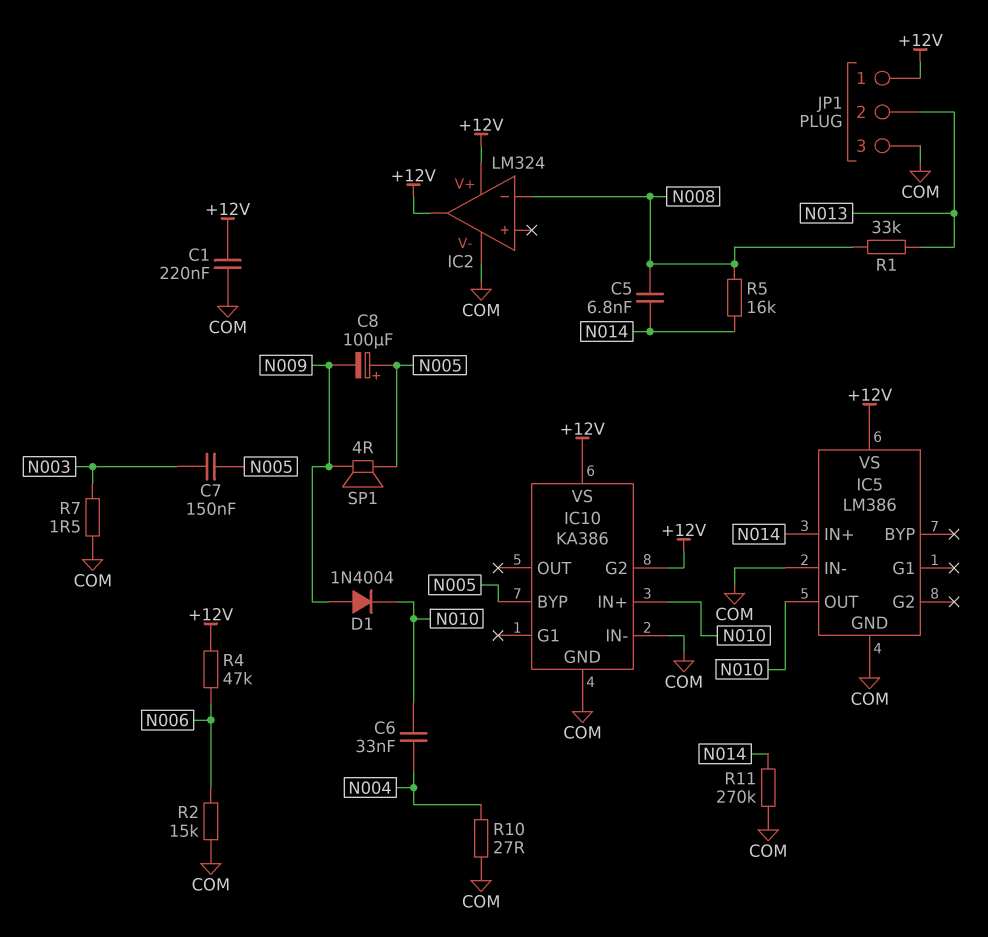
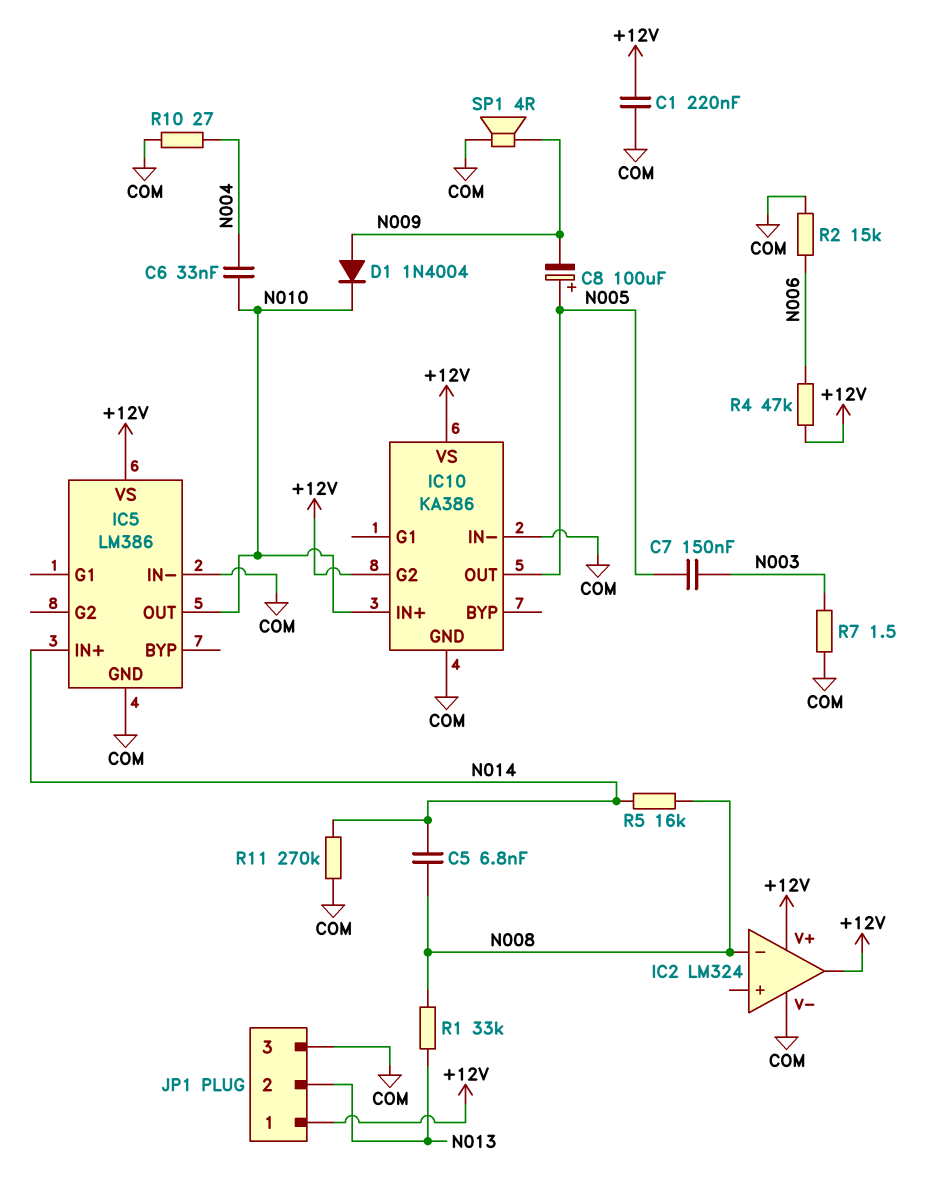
IC10 pin BYP: N005 -> none
IC10 pin OUT: none -> N005
SP1: speaker 4R (N005, N009) -> speaker 4R (COM, N009)

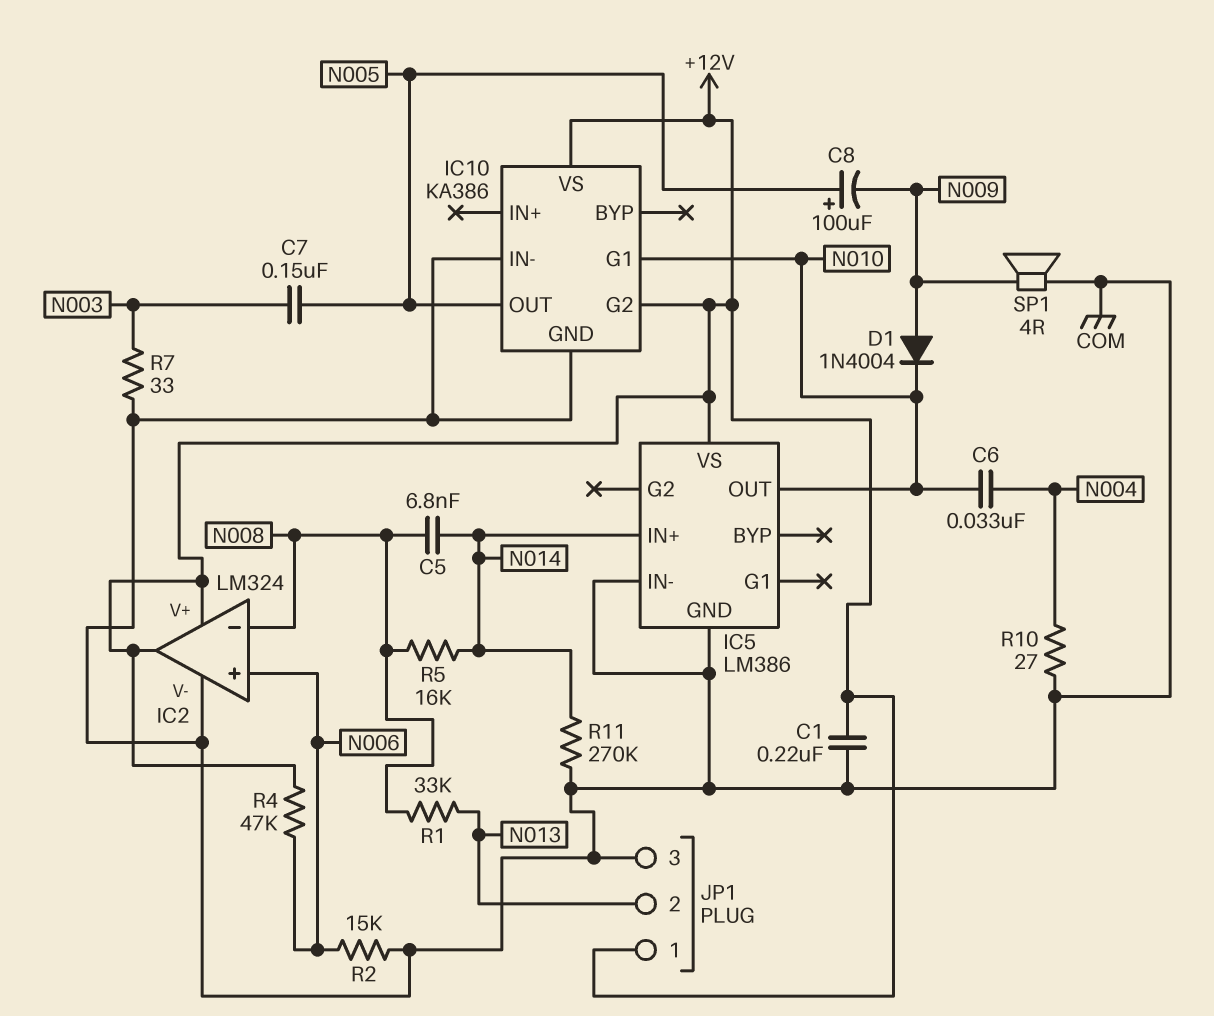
IC2 pin in+: none -> N006
IC10 pin G1: none -> N010
IC10 pin IN+: N010 -> none
R7: 1.5 (COM, N003) -> 33 (COM, N003)

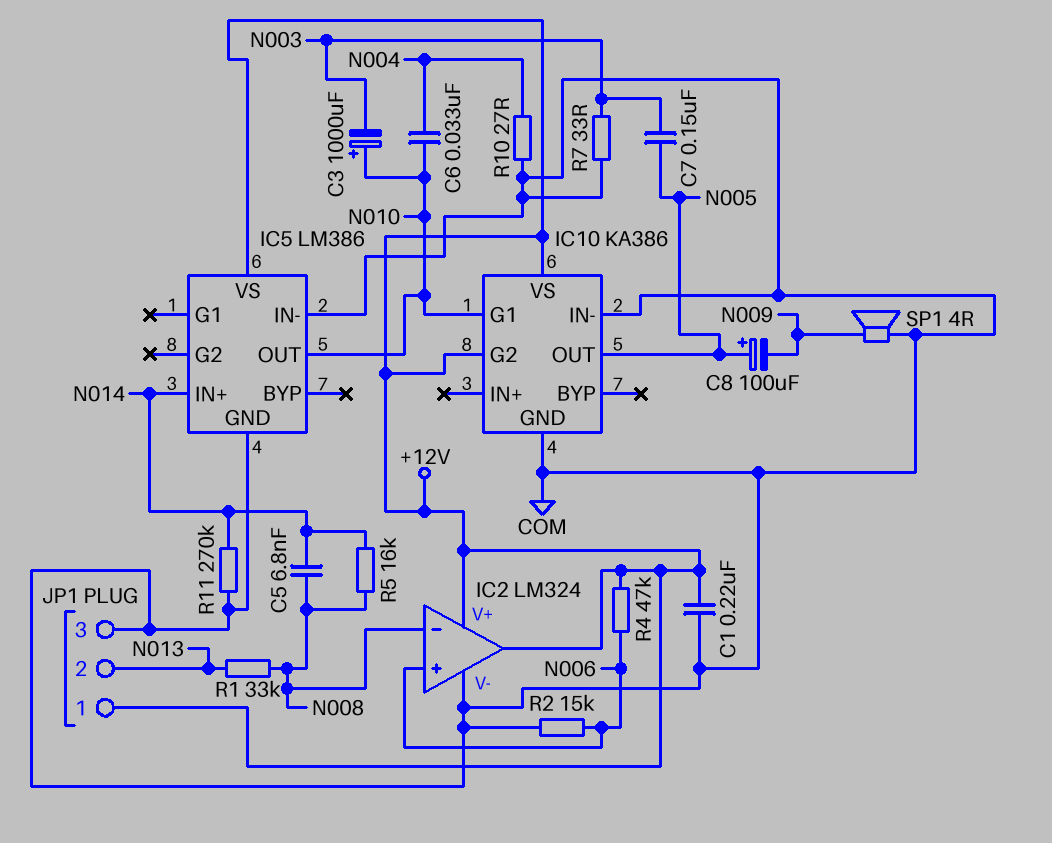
C3: none -> 1000uF (plus N010, minus N003)
D1: diode 1N4004 (A N009, K N010) -> none

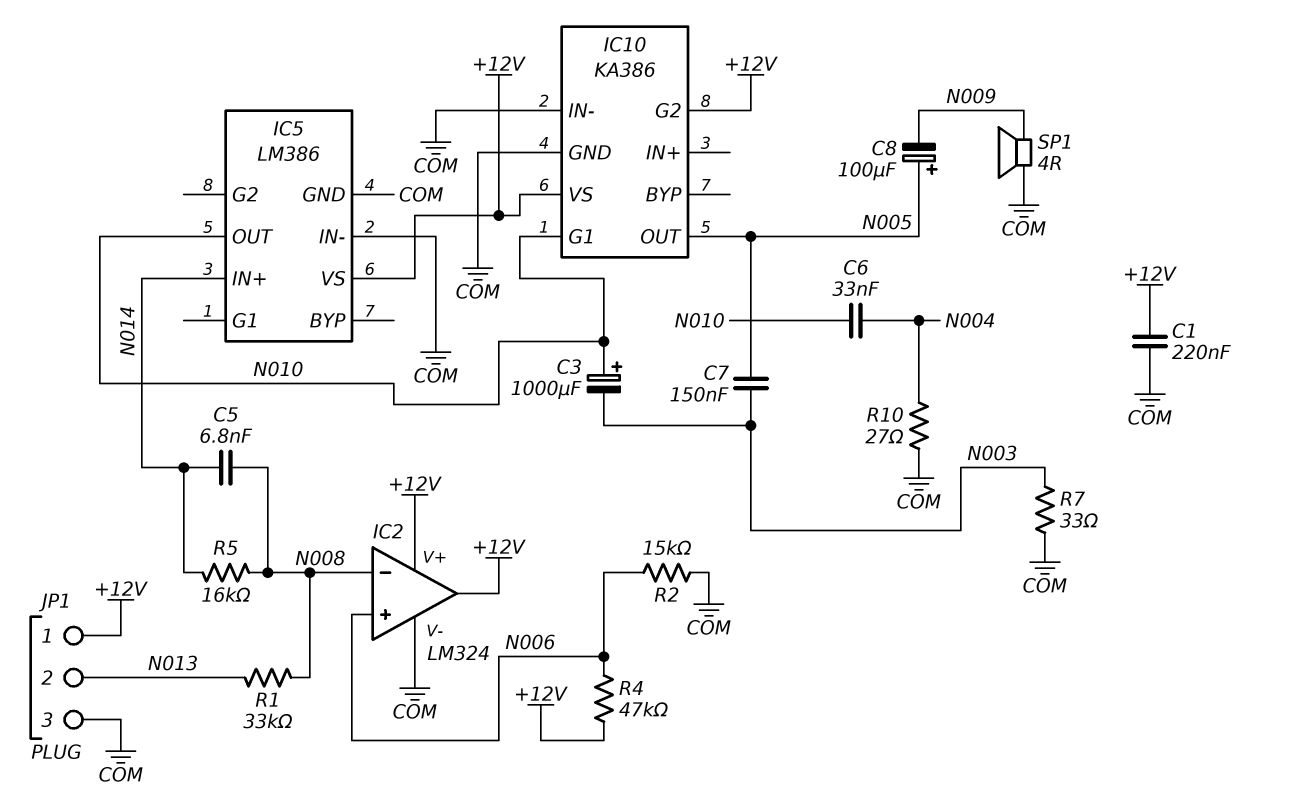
R11: 270k (COM, N014) -> none

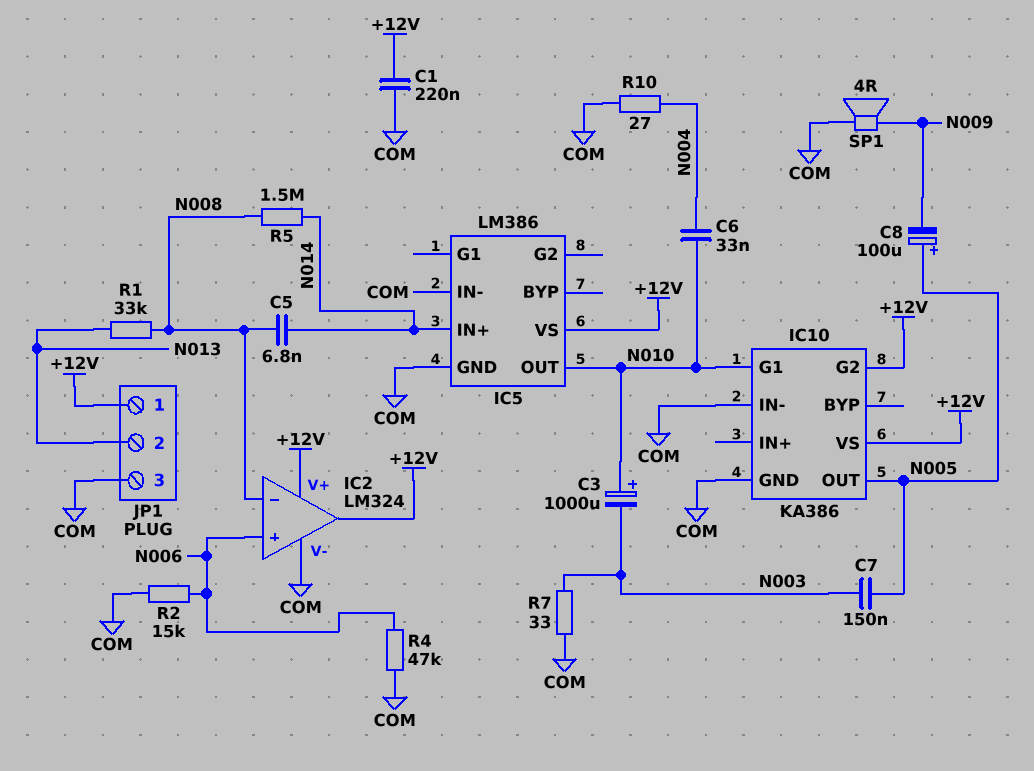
R4: 47k (+12V, N006) -> 47k (COM, N006)
R5: 16k (N008, N014) -> 1.5M (N008, N014)

